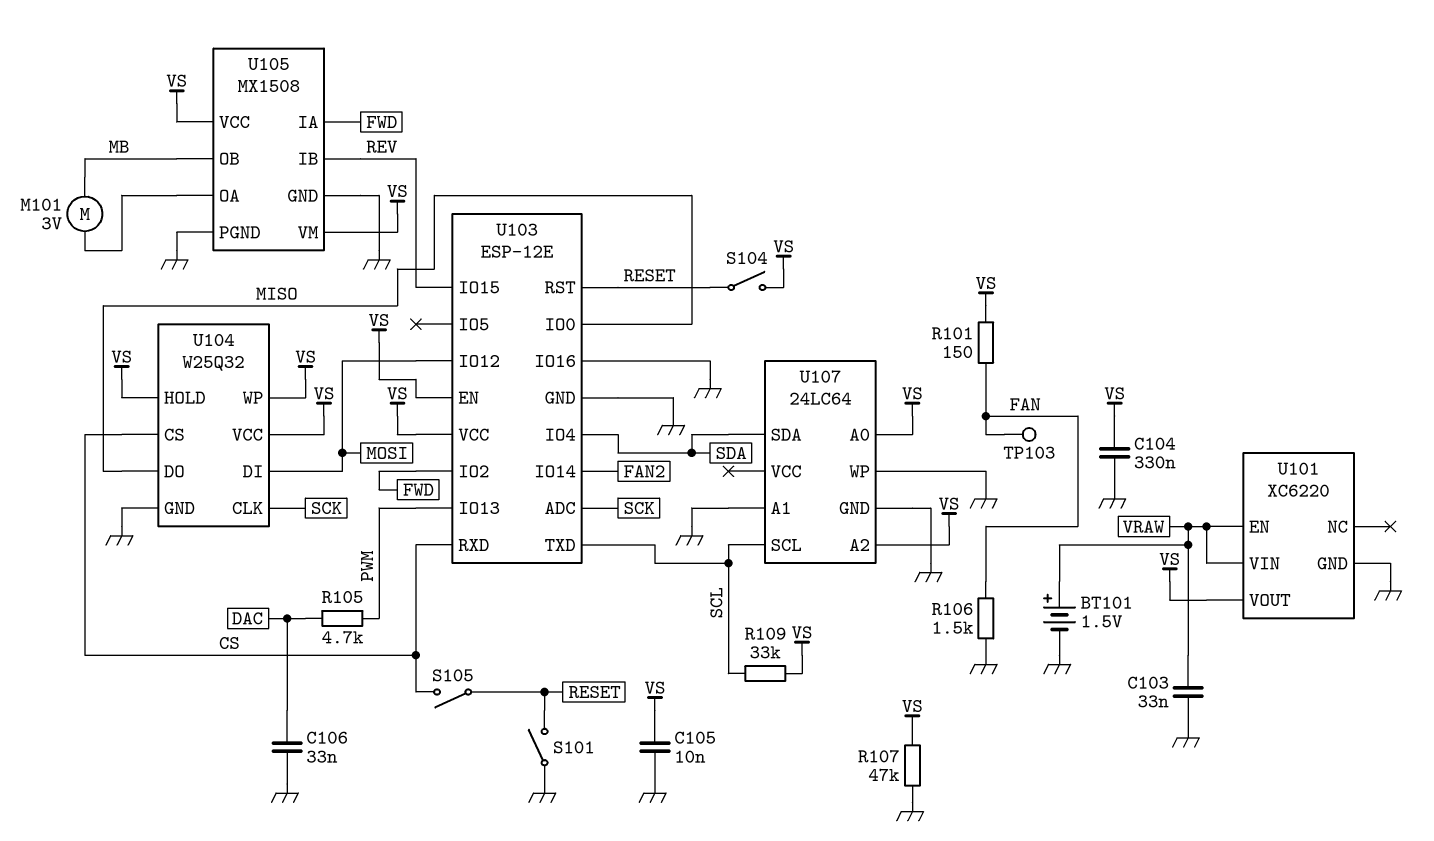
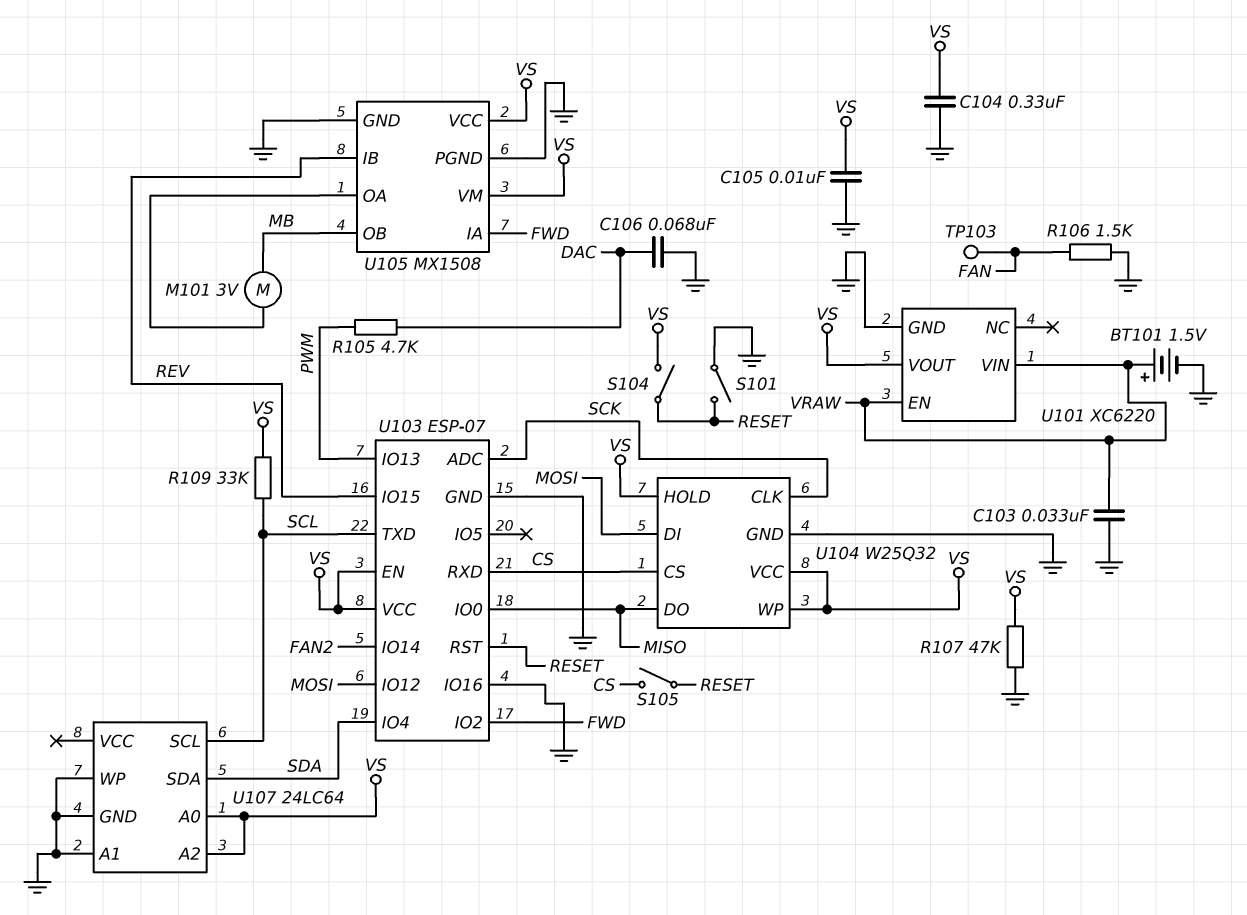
C106: 33nF (DAC, GND) -> 68nF (DAC, GND)
R101: 150 (FAN, VS) -> none
U103: ESP-12E -> ESP-07

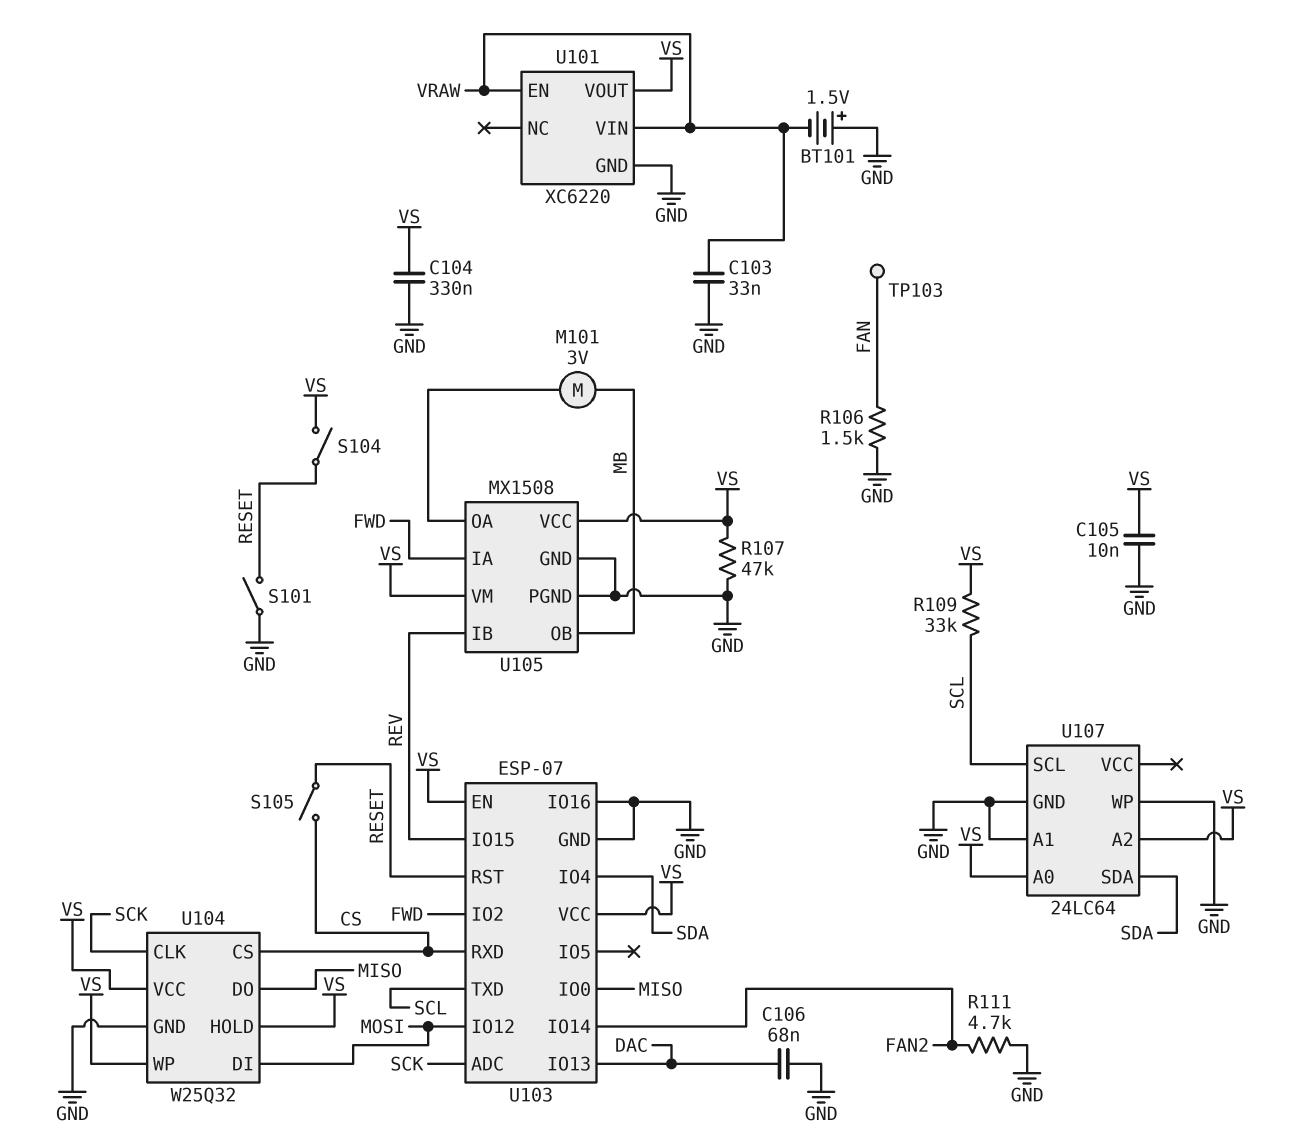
BT101: 1.5V (plus VRAW, minus GND) -> 1.5V (plus GND, minus VRAW)
R105: 4.7k (DAC, PWM) -> none
R111: none -> 4.7k (FAN2, GND)
U103 pin IO13: PWM -> DAC

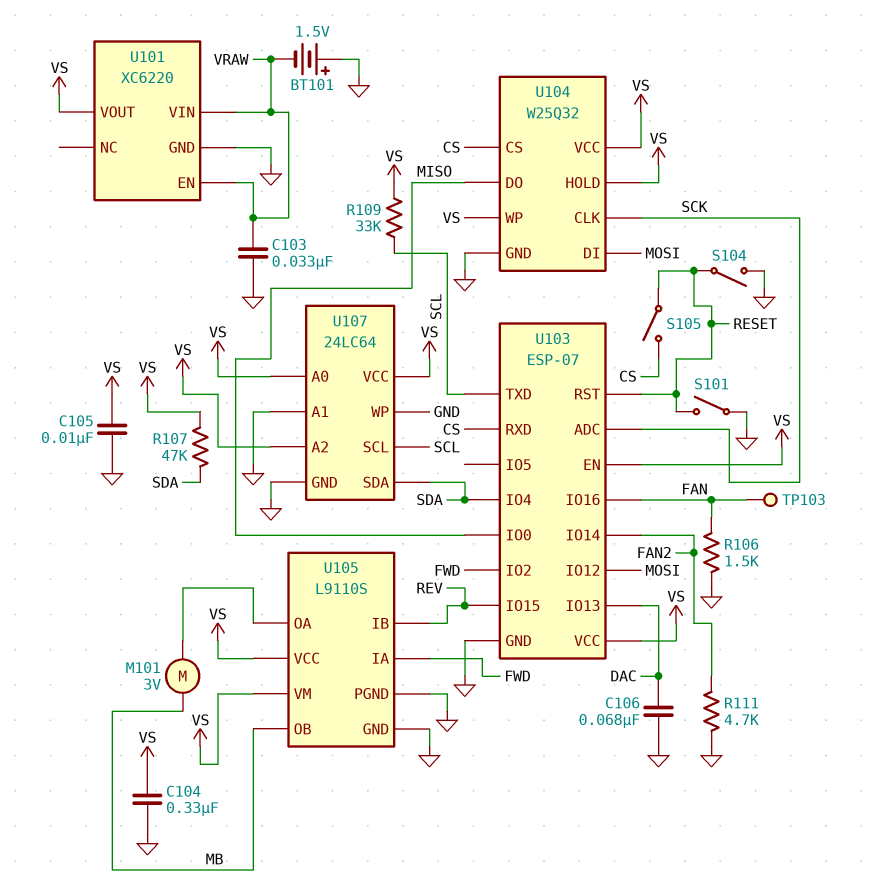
R107: 47k (GND, VS) -> 47k (SDA, VS)
S104: switch (RESET, VS) -> switch (GND, RESET)
U103 pin IO16: GND -> FAN
U105: MX1508 -> L9110S
U107 pin VCC: none -> VS

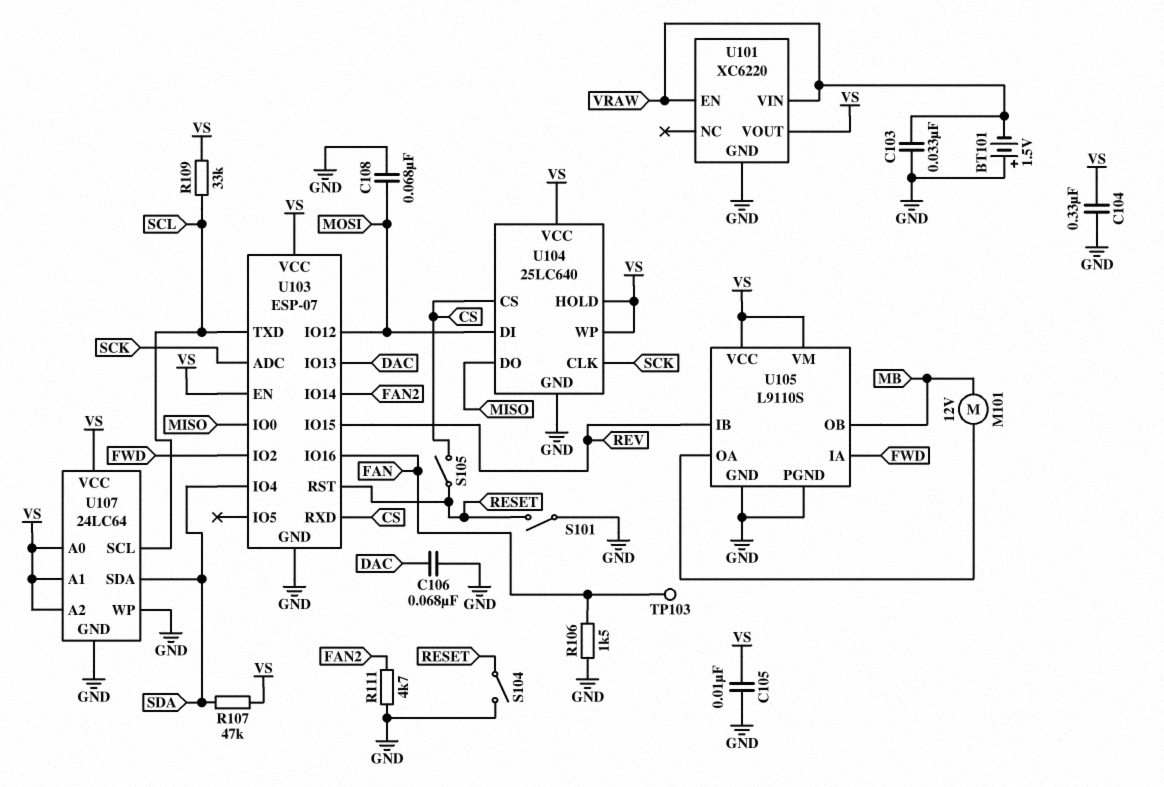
C108: none -> 68nF (GND, MOSI)
M101: motor 3V (MB, U105/OA) -> motor 12V (MB, U105/OA)
U104: W25Q32 -> 25LC640
U107 pin A1: GND -> VS

